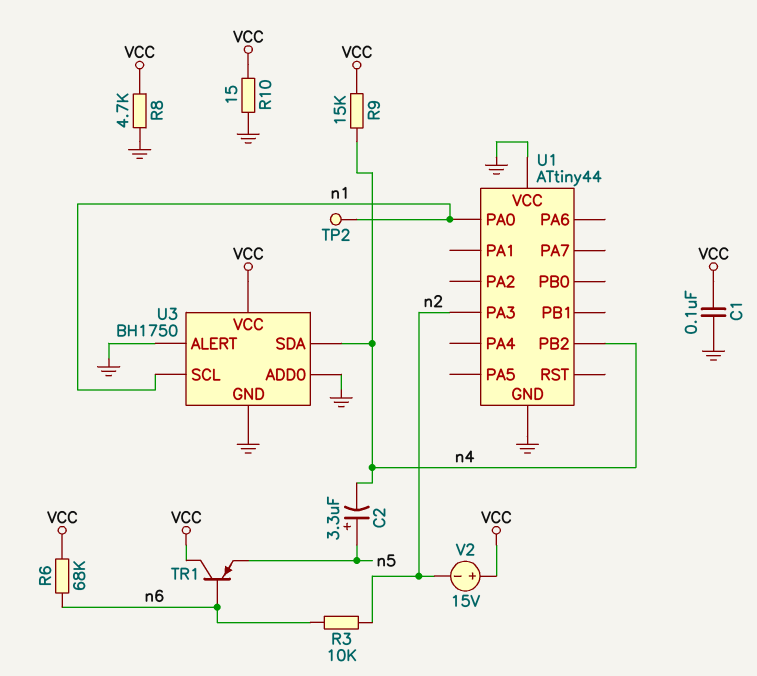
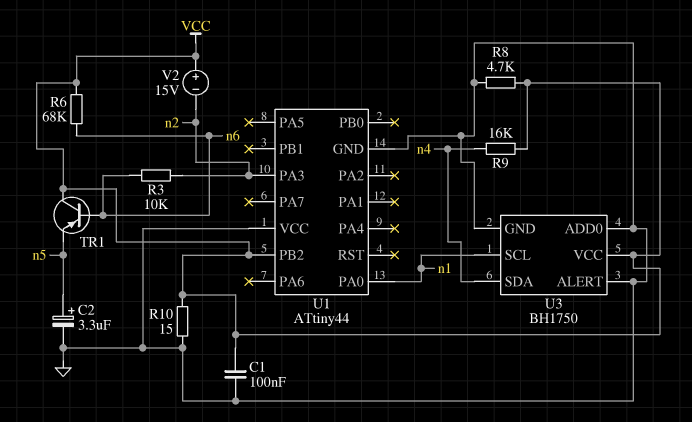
C2: 3.3uF (plus n5, minus n4) -> 3.3uF (plus n5, minus GND)
R9: 15k (VCC, n4) -> 16k (VCC, n4)
TP2: test point (n1) -> none
U1 pin PB2: n4 -> VCC

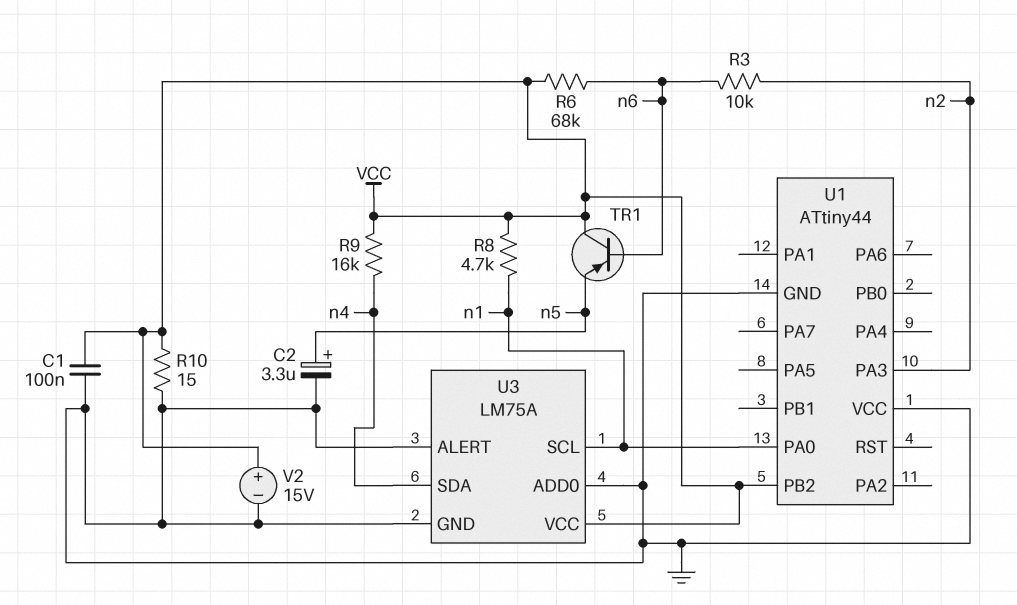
R8: 4.7k (GND, VCC) -> 4.7k (VCC, n1)
U3: BH1750 -> LM75A
V2: 15V (plus VCC, minus n2) -> 15V (plus VCC, minus GND)

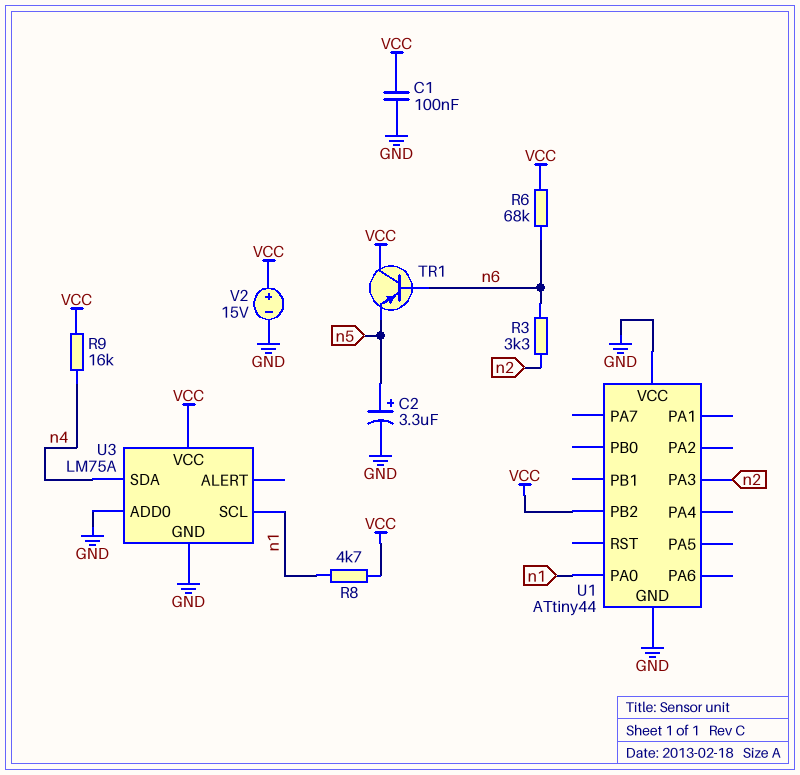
R3: 10k (n2, n6) -> 3.3k (n2, n6)
R10: 15 (GND, VCC) -> none
U3 pin ALERT: GND -> none

